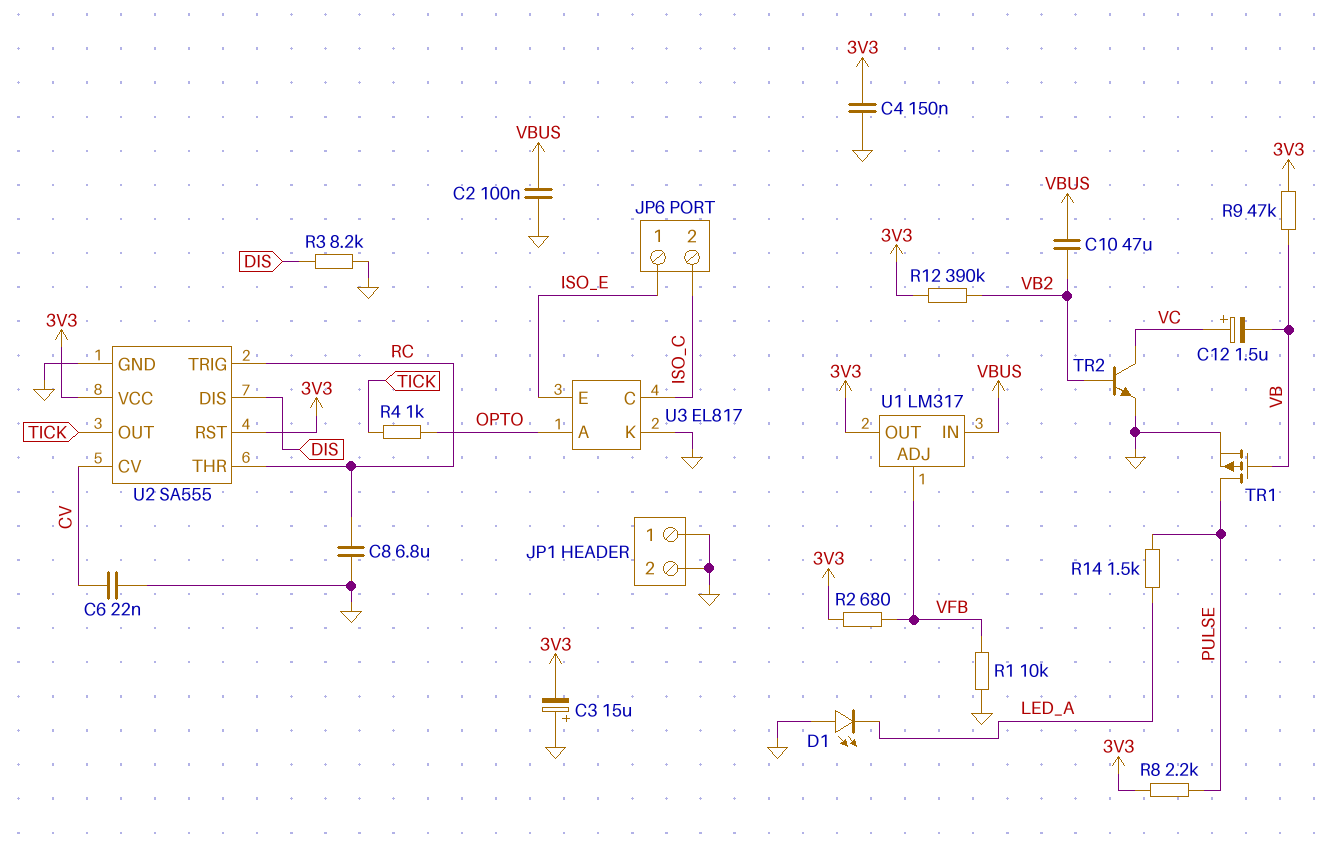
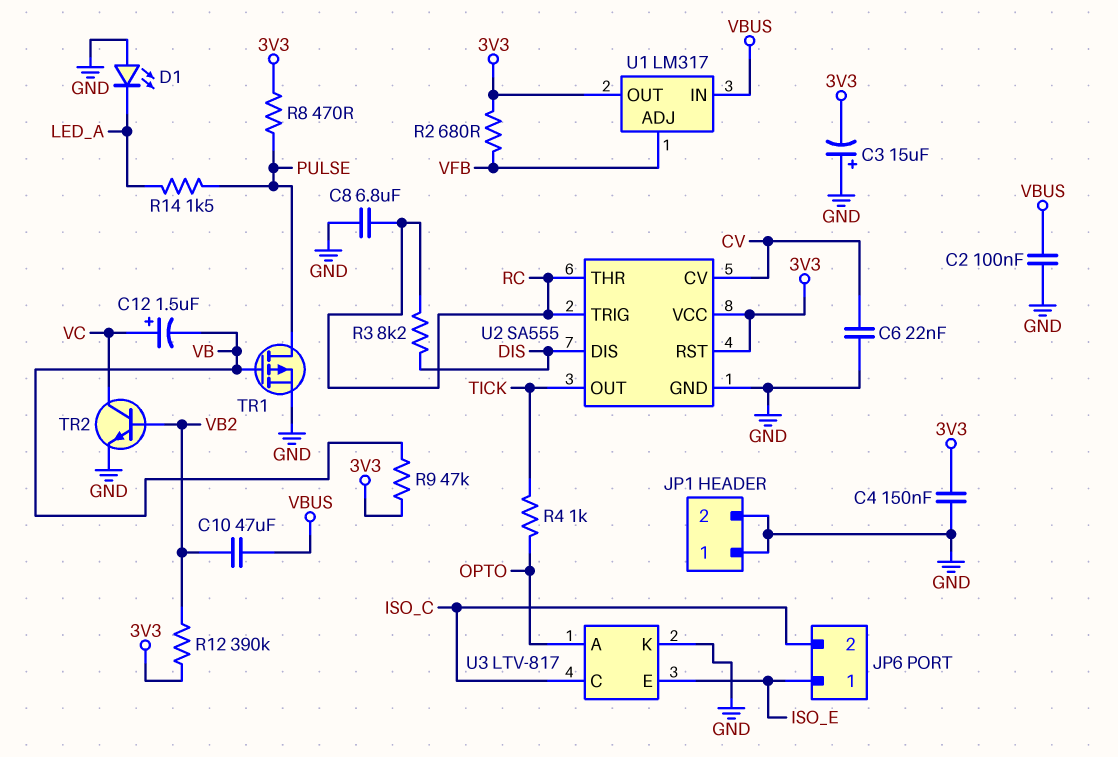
R1: 10k (GND, VFB) -> none
R3: 8.2k (DIS, GND) -> 8.2k (DIS, RC)
R8: 2.2k (3V3, PULSE) -> 470 (3V3, PULSE)
U3: EL817 -> LTV-817

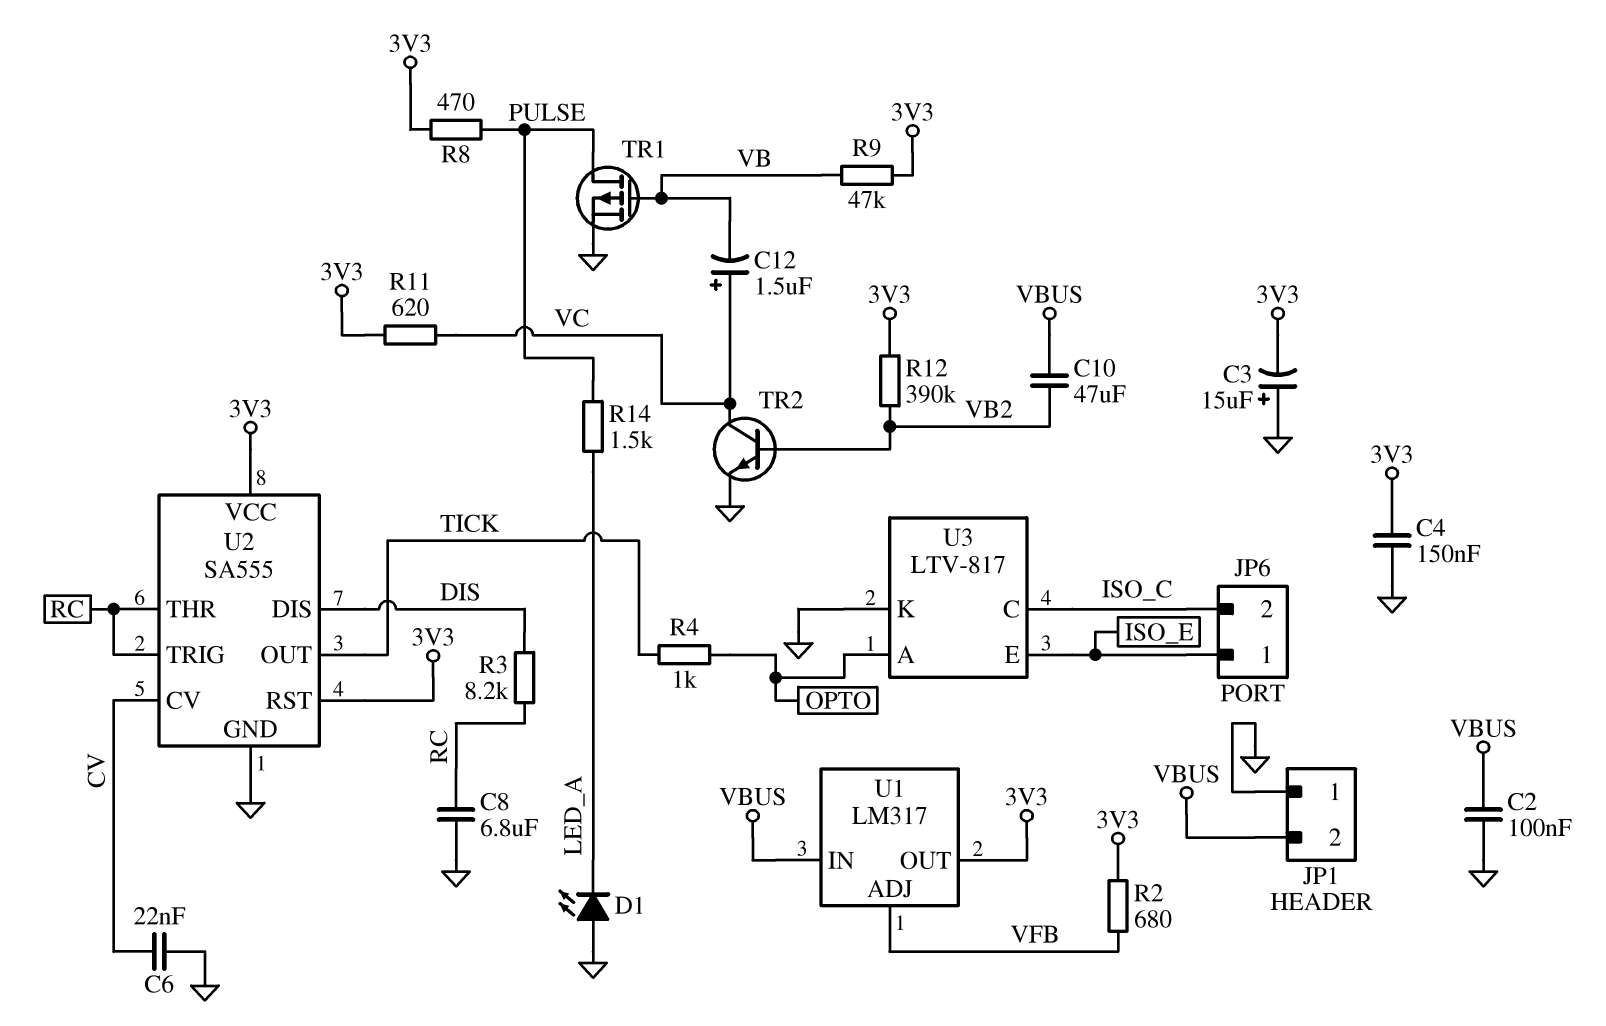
JP1 pin 2: GND -> VBUS
R11: none -> 620 (3V3, VC)

